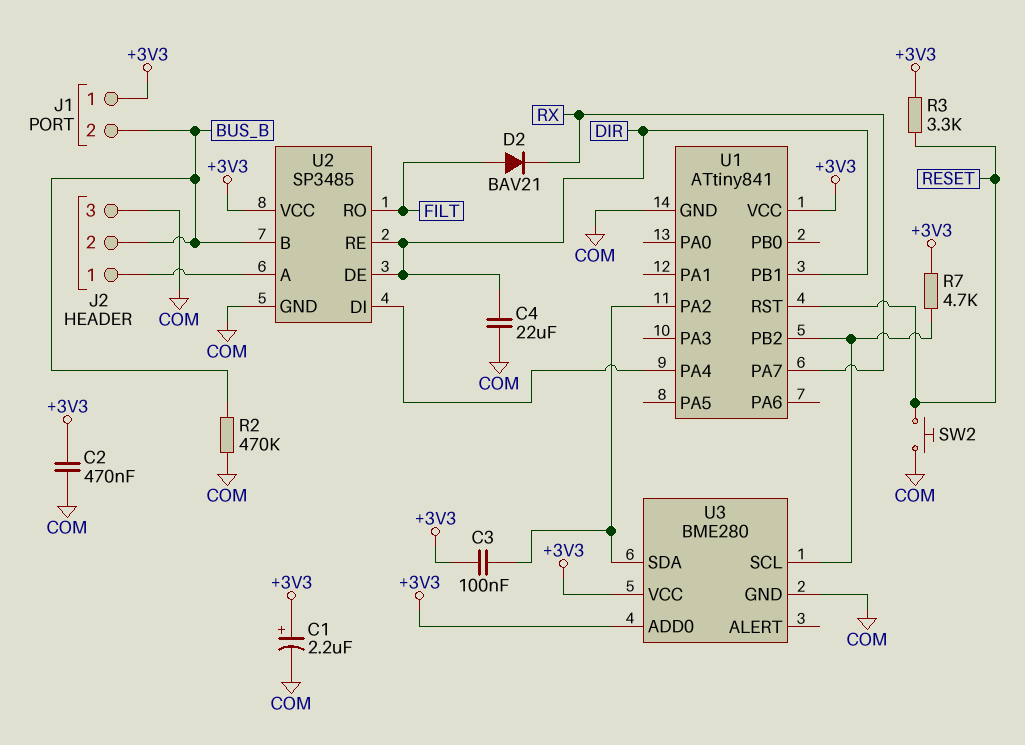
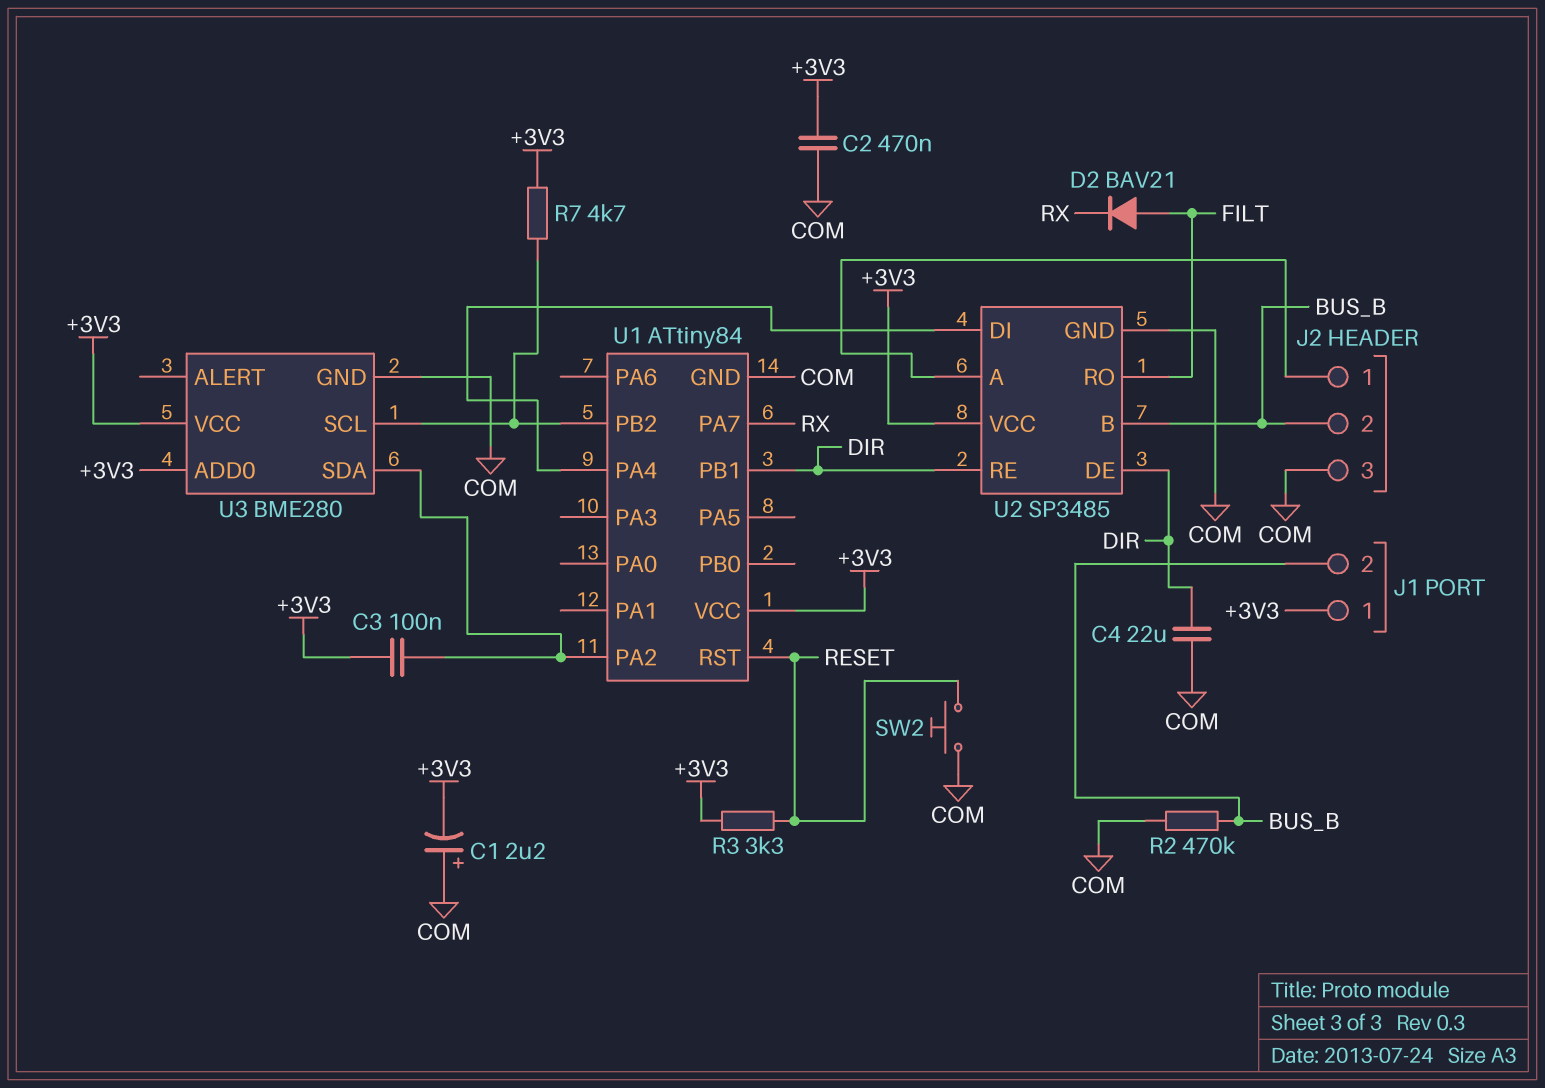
C1: 2.2uF (plus +3V3, minus COM) -> 2.2uF (plus COM, minus +3V3)
U1: ATtiny841 -> ATtiny84

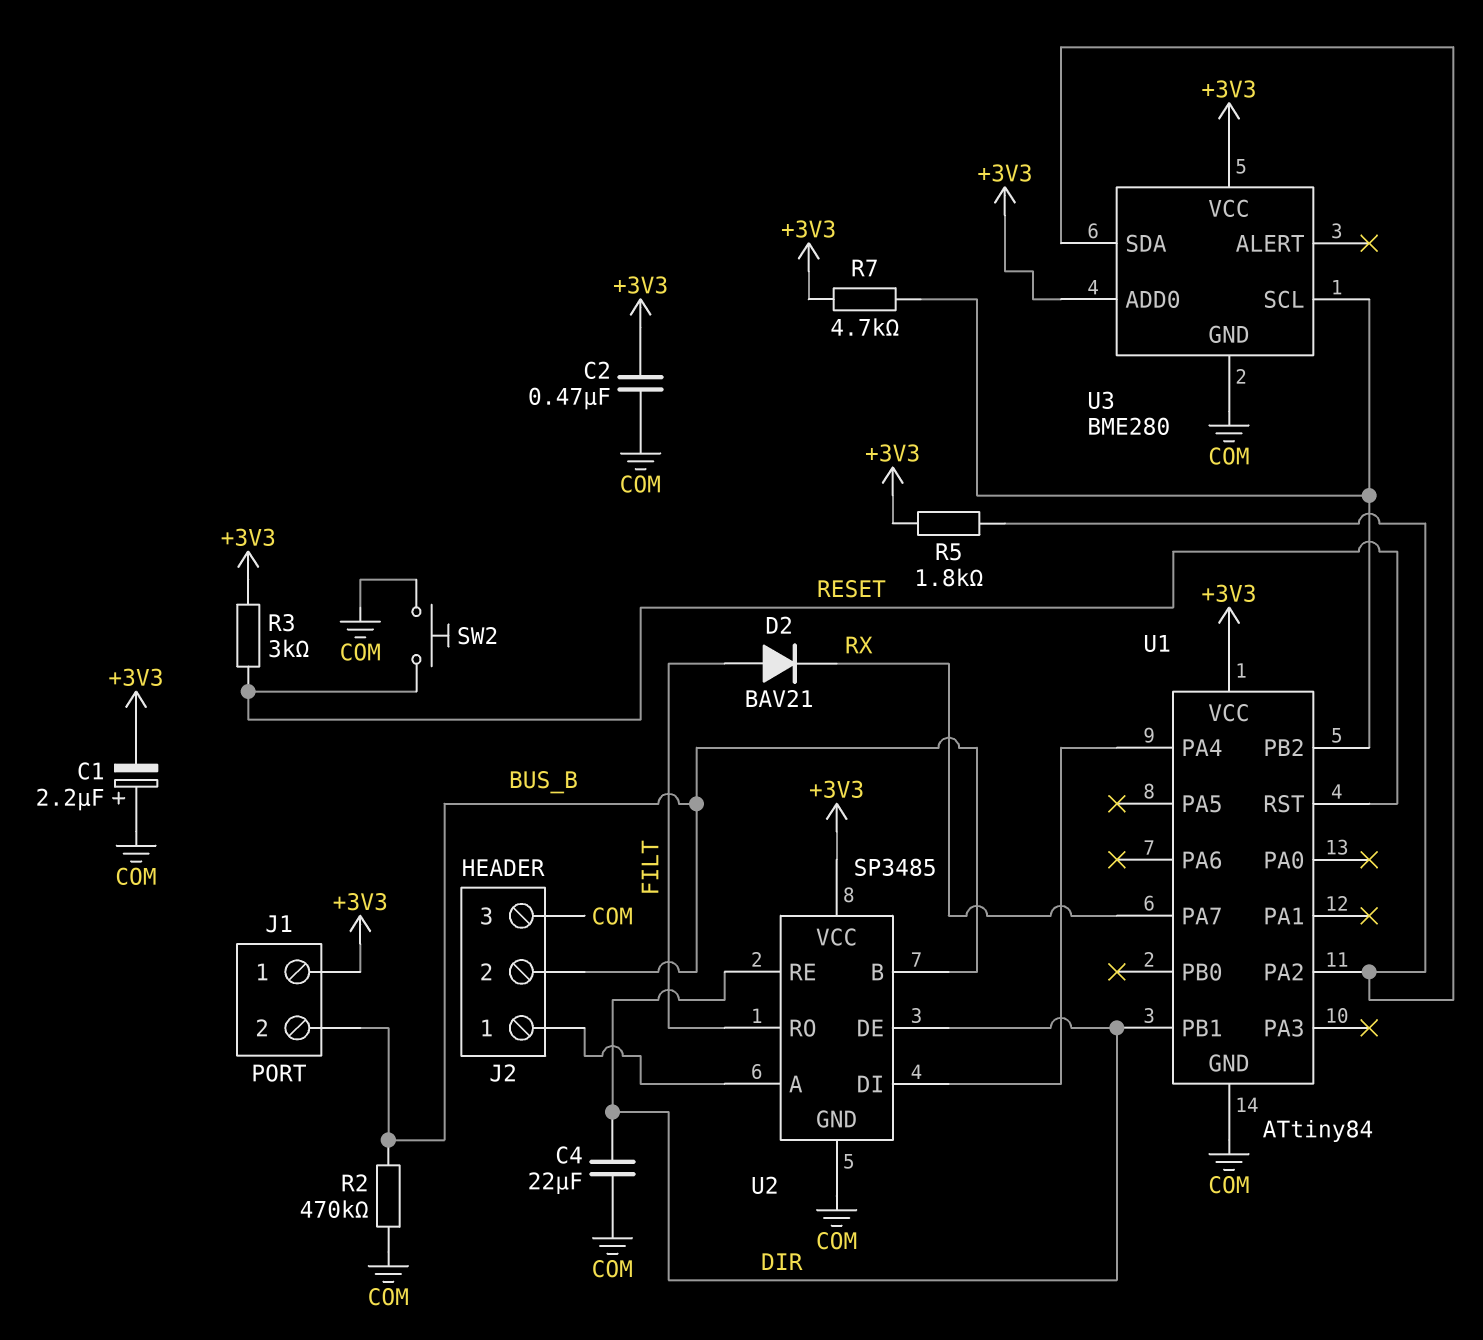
C3: 100nF (+3V3, U1/PA2) -> none
R3: 3.3k (+3V3, RESET) -> 3k (+3V3, RESET)
R5: none -> 1.8k (+3V3, U1/PA2)

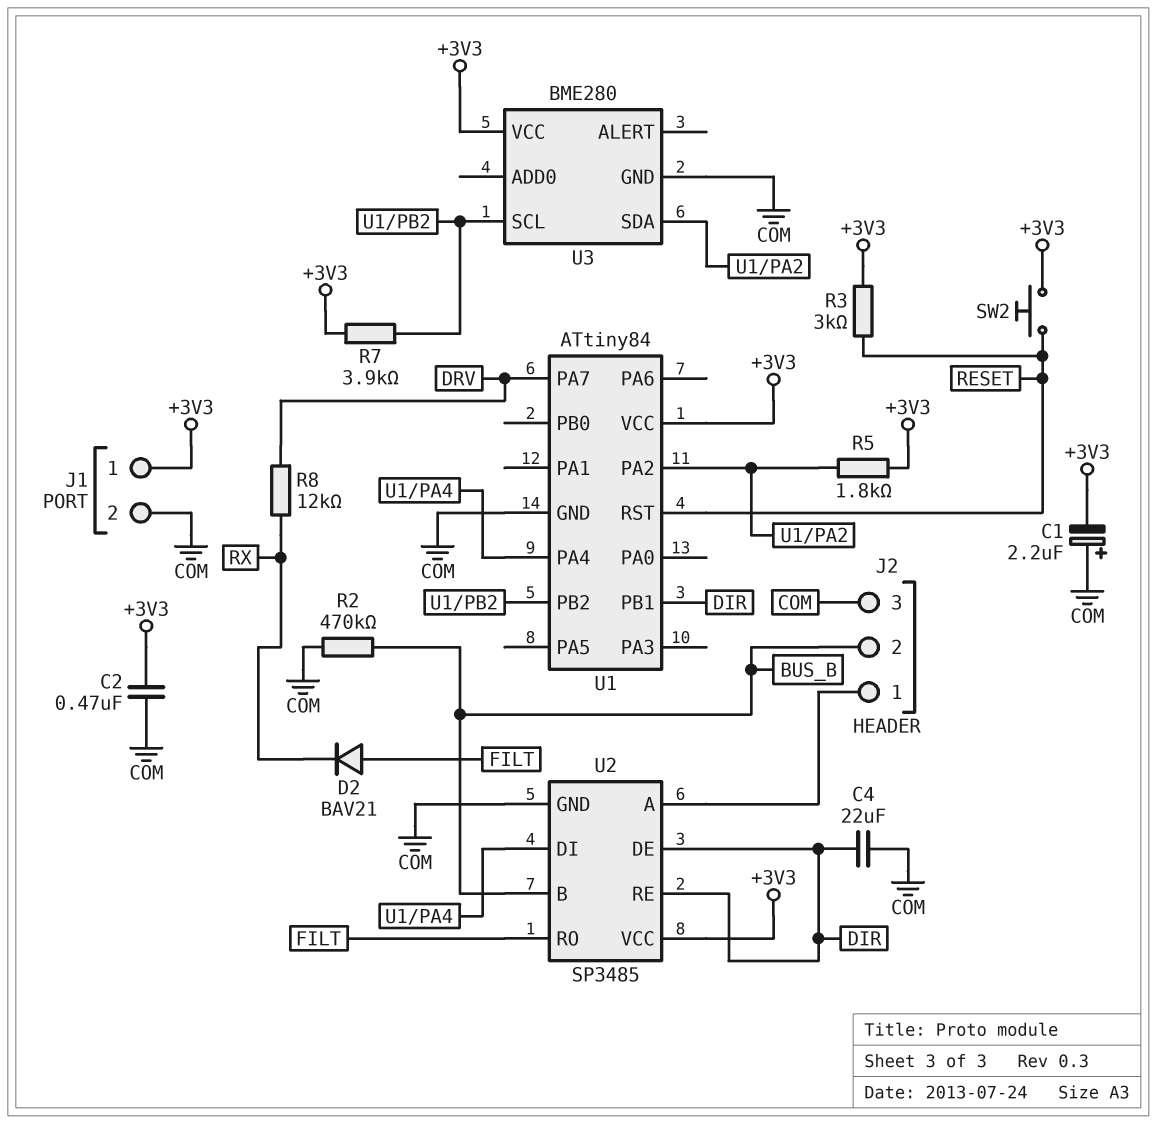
J1 pin 2: BUS_B -> COM
R7: 4.7k (+3V3, U1/PB2) -> 3.9k (+3V3, U1/PB2)
R8: none -> 12k (DRV, RX)
SW2: button (COM, RESET) -> button (+3V3, RESET)
U1 pin PA7: RX -> DRV
U3 pin ADD0: +3V3 -> none

